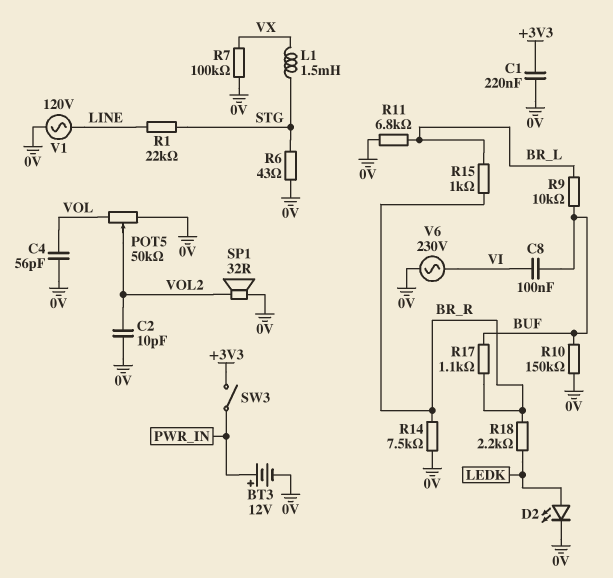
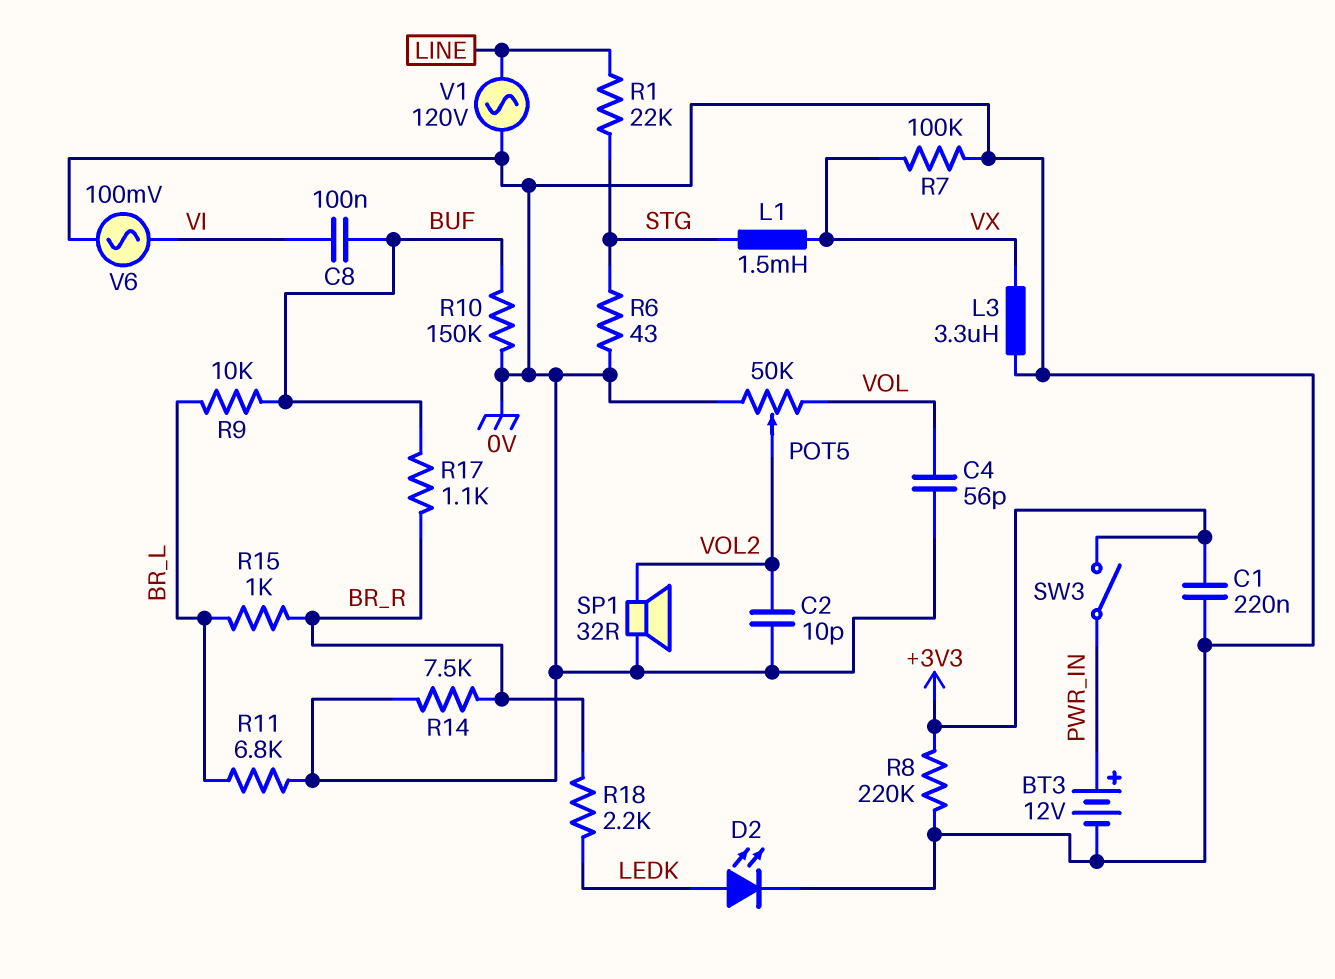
L3: none -> 3.3uH (0V, VX)
R8: none -> 220k (+3V3, 0V)
V6: AC 230V (0V, VI) -> AC 100mV (0V, VI)

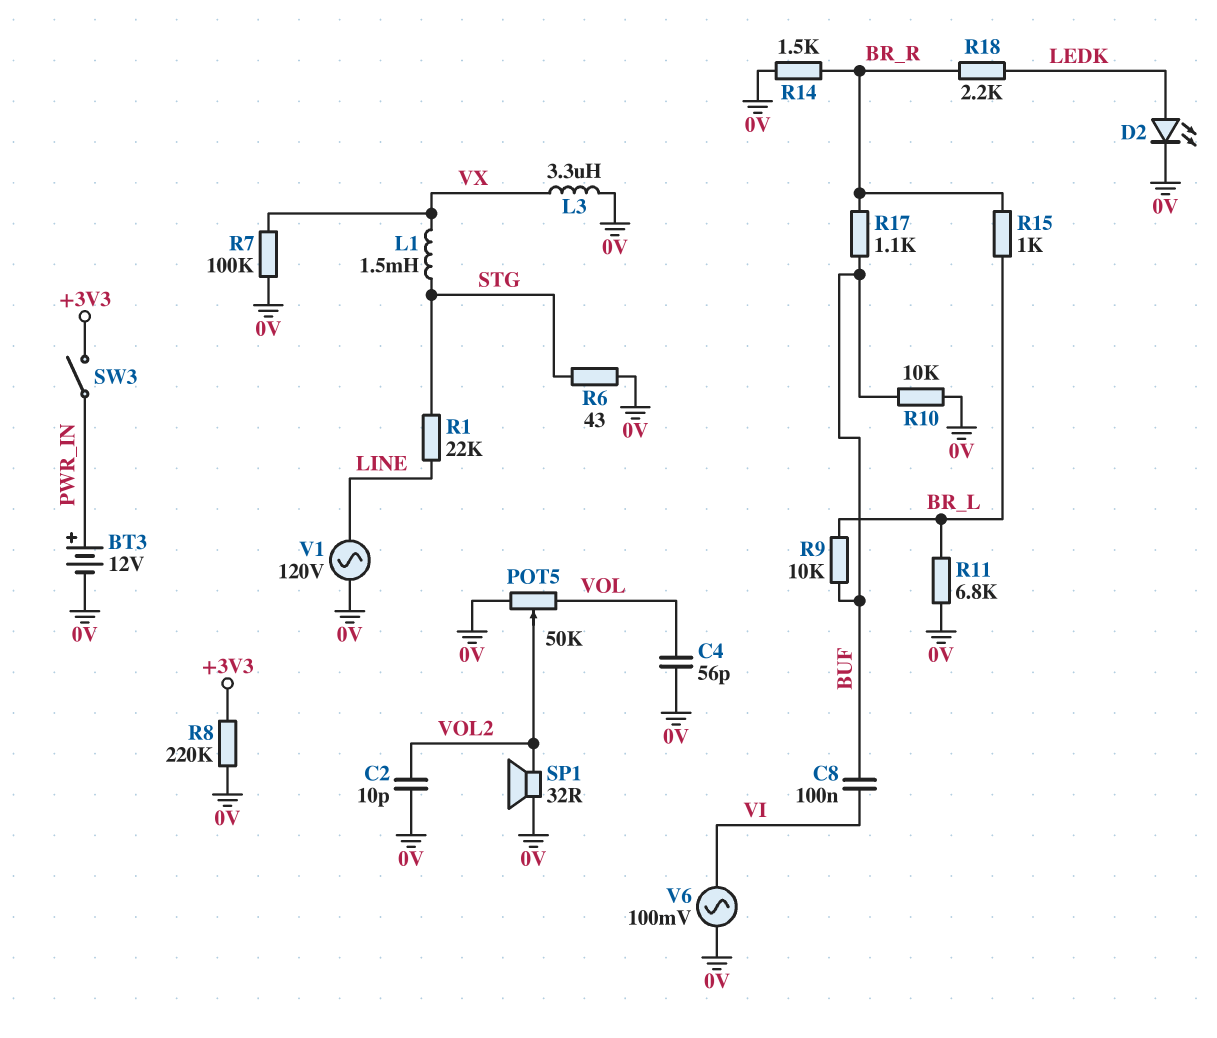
C1: 220nF (+3V3, 0V) -> none
R10: 150k (0V, BUF) -> 10k (0V, BUF)
R14: 7.5k (0V, BR_R) -> 1.5k (0V, BR_R)

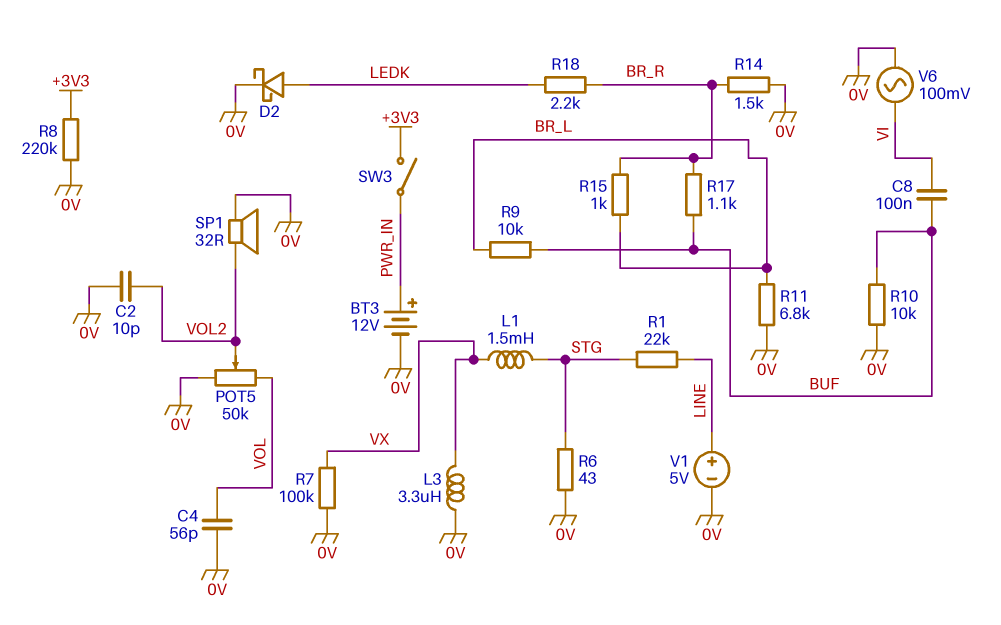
D2: LED (A LEDK, K 0V) -> schottky (A LEDK, K 0V)
V1: AC 120V (0V, LINE) -> 5V (plus LINE, minus 0V)

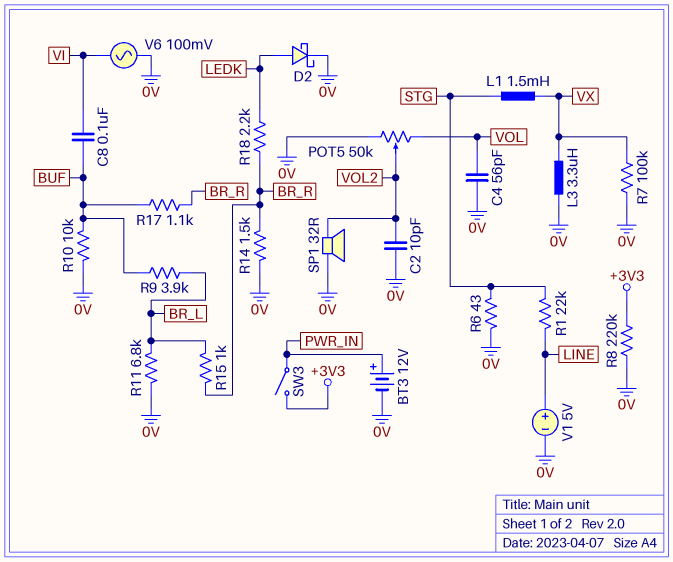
R9: 10k (BR_L, BUF) -> 3.9k (BR_L, BUF)

